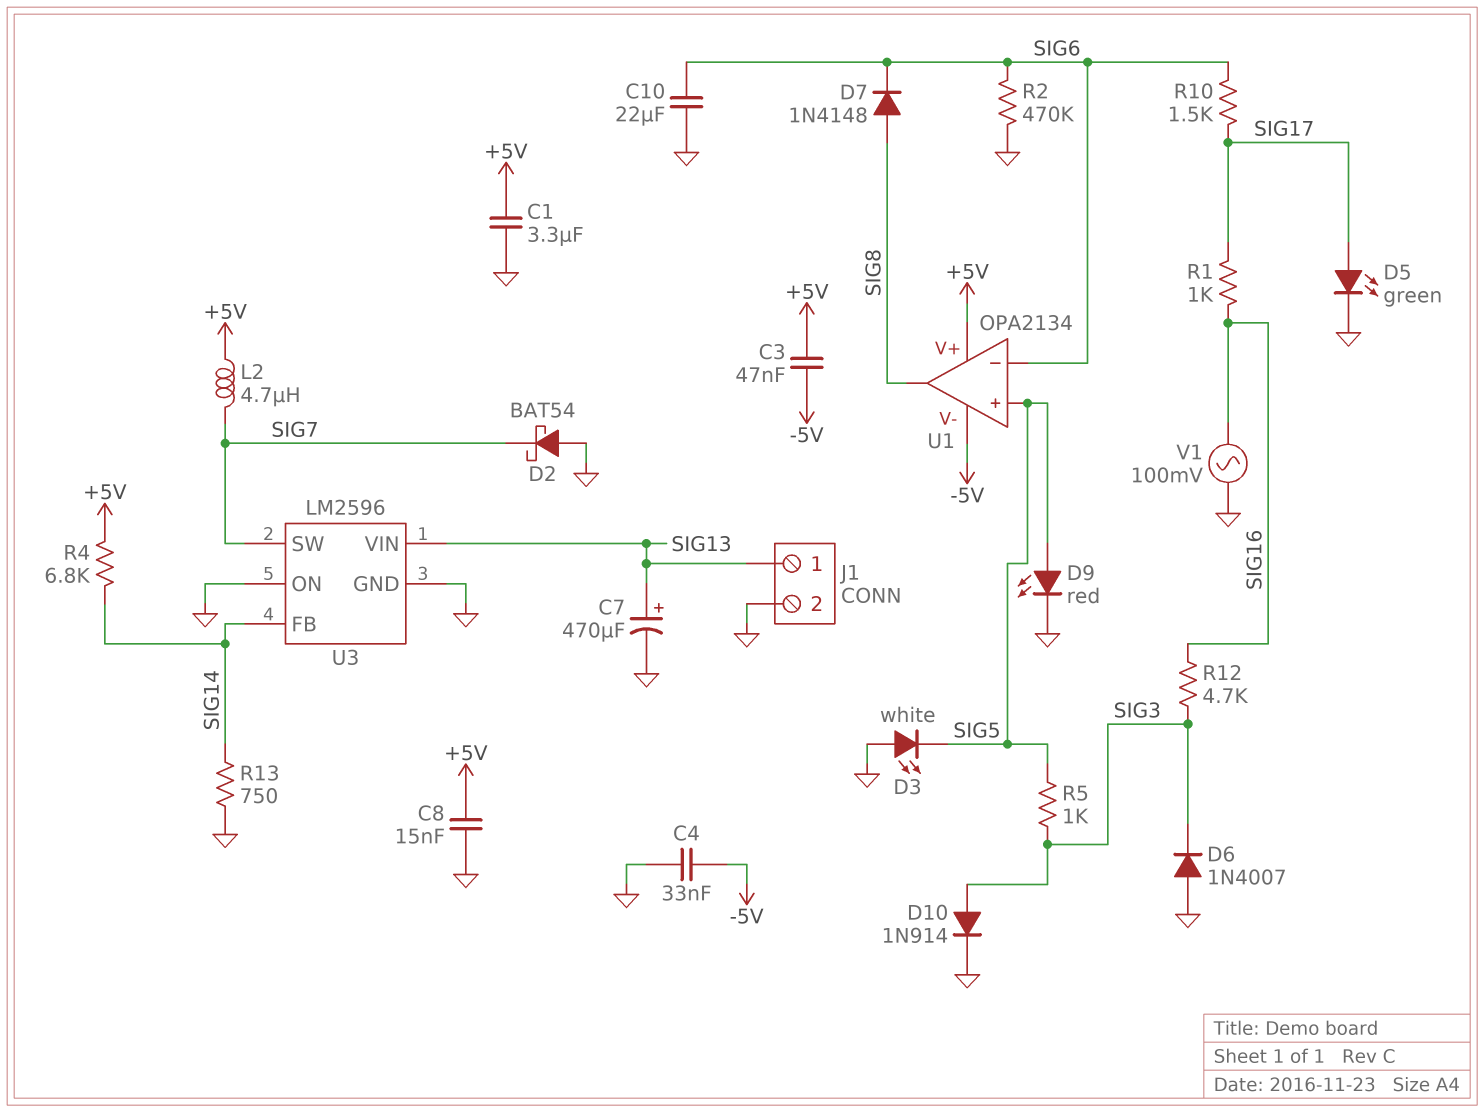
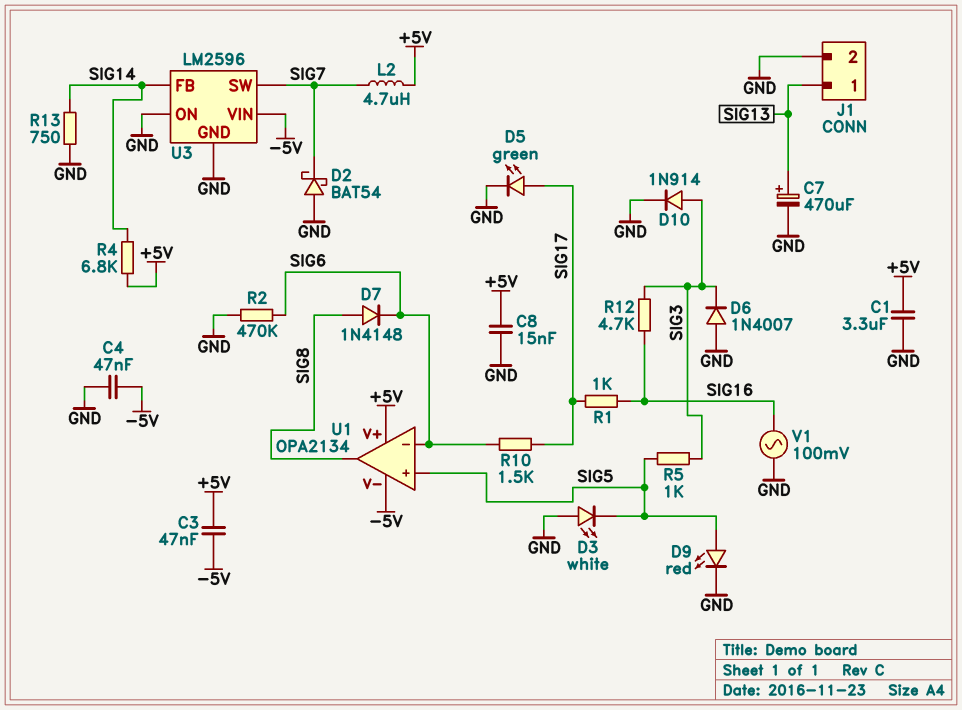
C4: 33nF (-5V, GND) -> 47nF (-5V, GND)
C10: 22uF (GND, SIG6) -> none
U3 pin VIN: SIG13 -> -5V

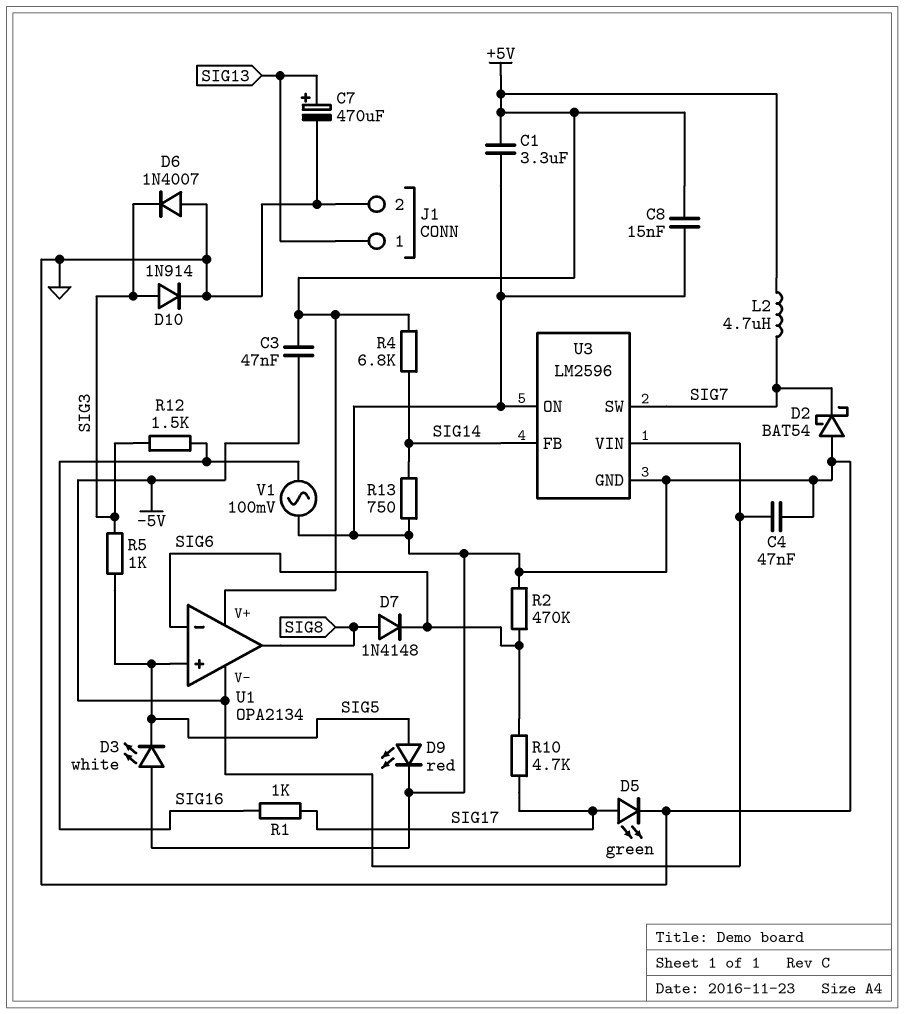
R10: 1.5k (SIG6, SIG17) -> 4.7k (SIG6, SIG17)
R12: 4.7k (SIG3, SIG16) -> 1.5k (SIG3, SIG16)

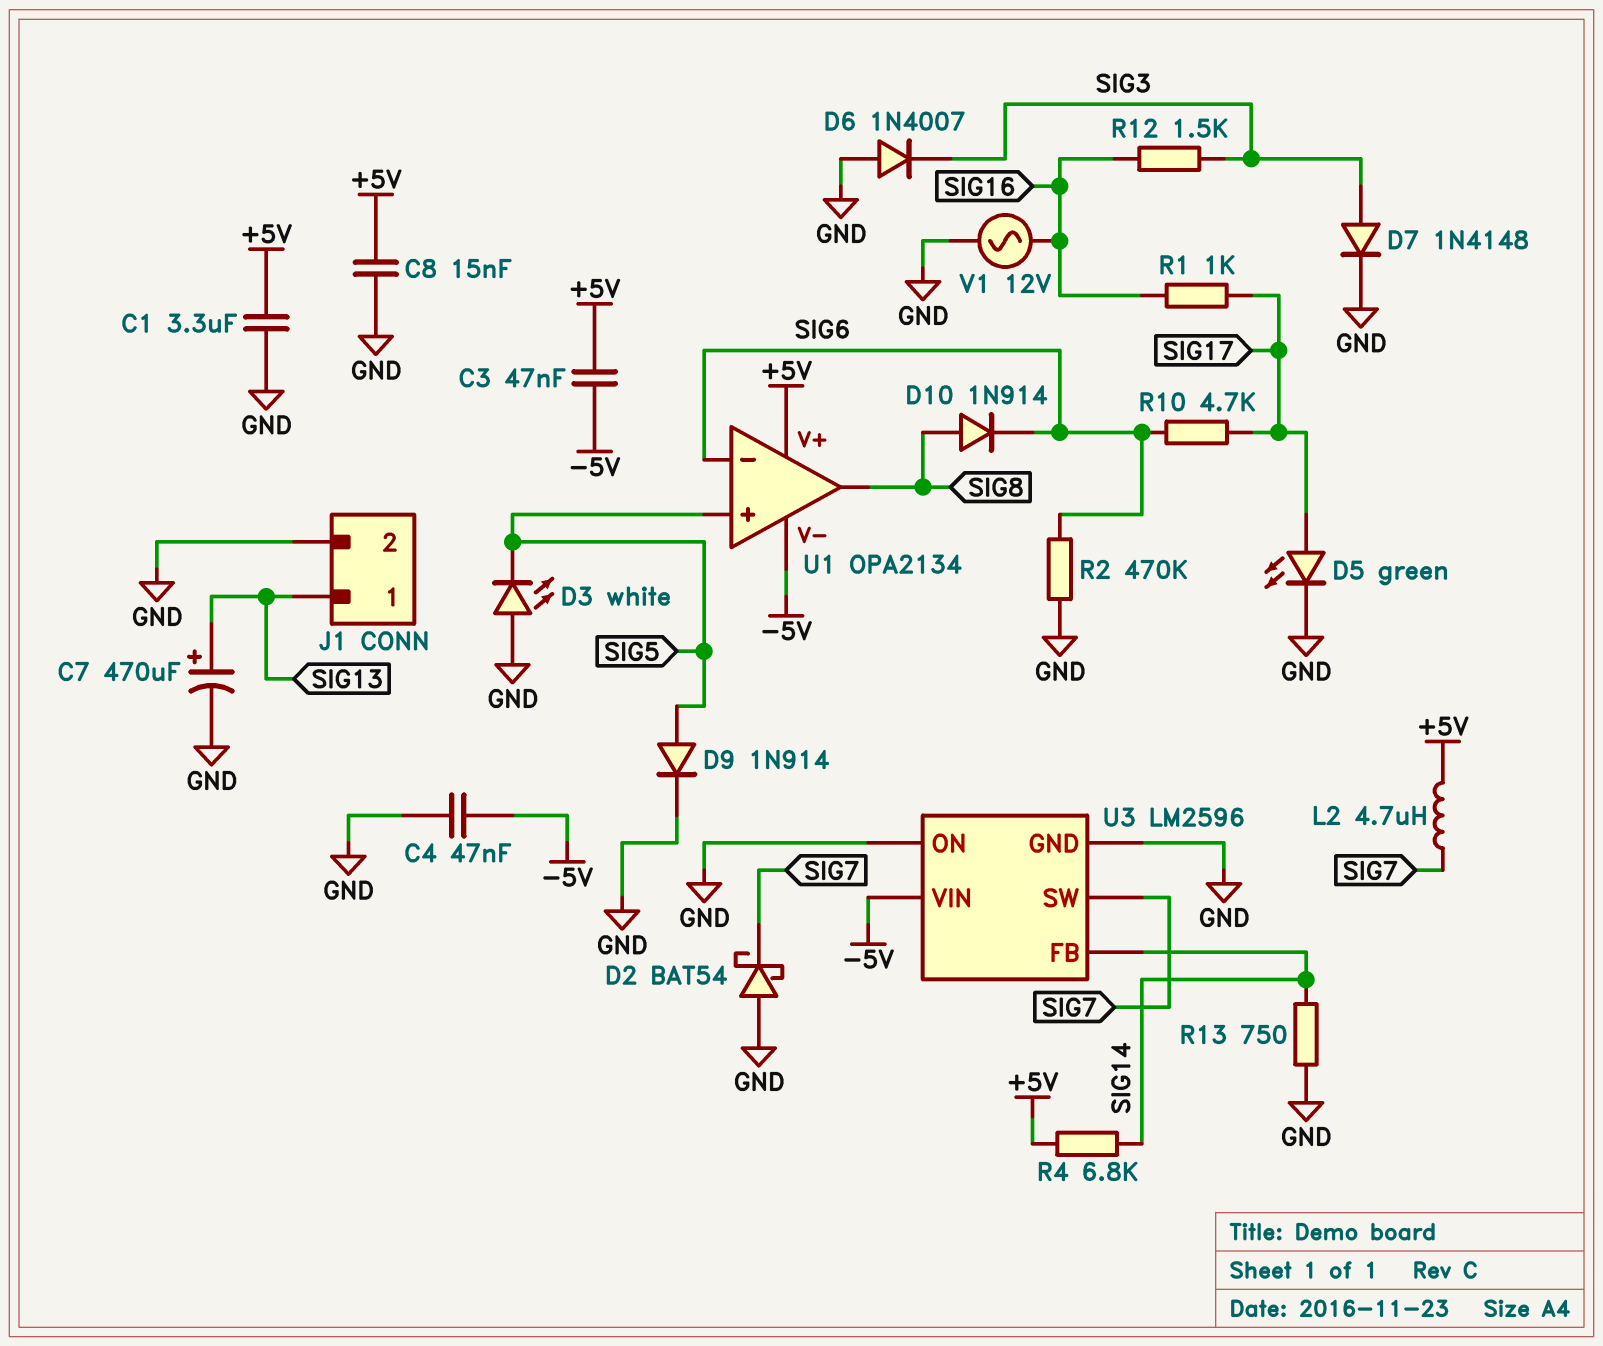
D7: diode 1N4148 (A SIG8, K SIG6) -> diode 1N4148 (A SIG3, K GND)
D9: LED red (A SIG5, K GND) -> diode 1N914 (A SIG5, K GND)
D10: diode 1N914 (A SIG3, K GND) -> diode 1N914 (A SIG8, K SIG6)
R5: 1k (SIG3, SIG5) -> none
V1: AC 100mV (GND, SIG16) -> AC 12V (GND, SIG16)

